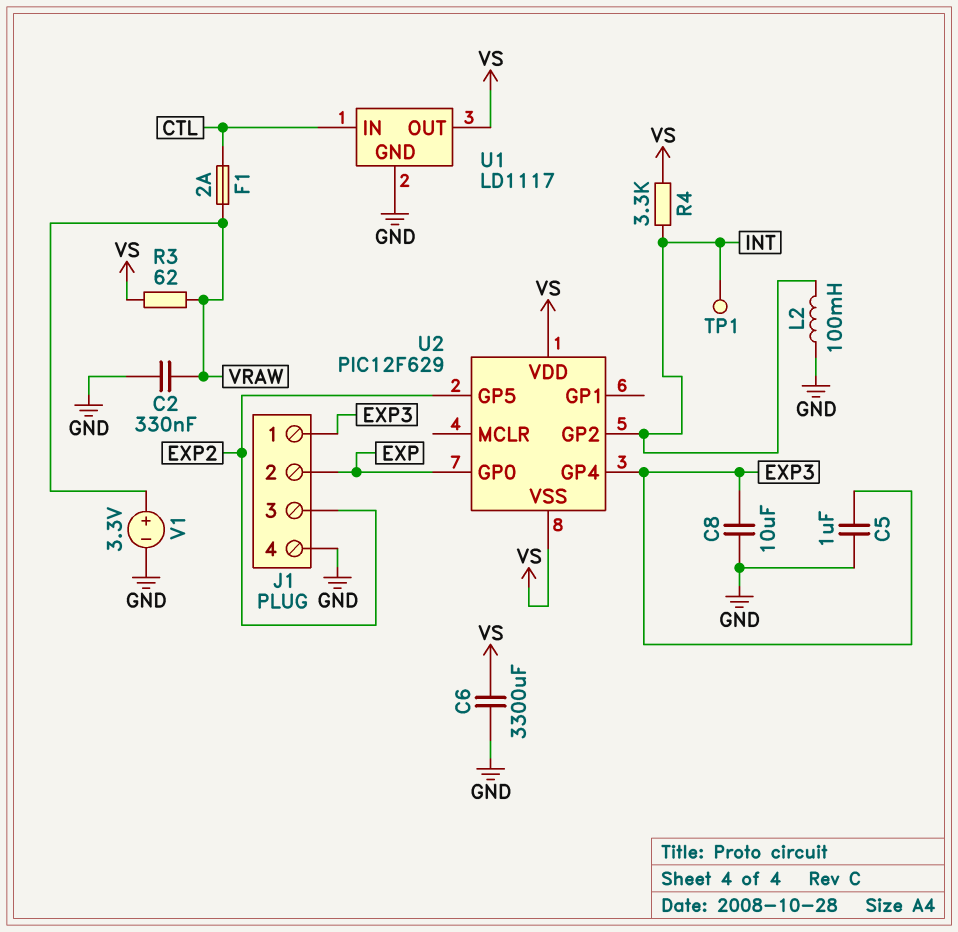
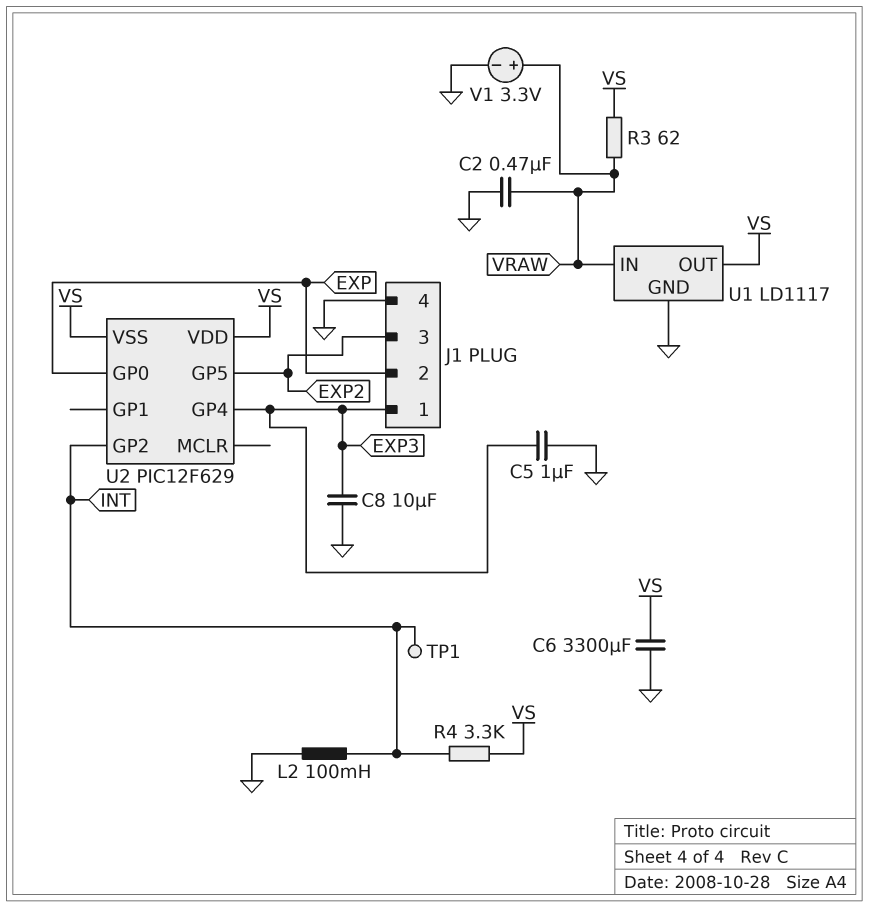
C2: 330nF (GND, VRAW) -> 470nF (GND, VRAW)
F1: 2A (CTL, VRAW) -> none
U1 pin IN: CTL -> VRAW

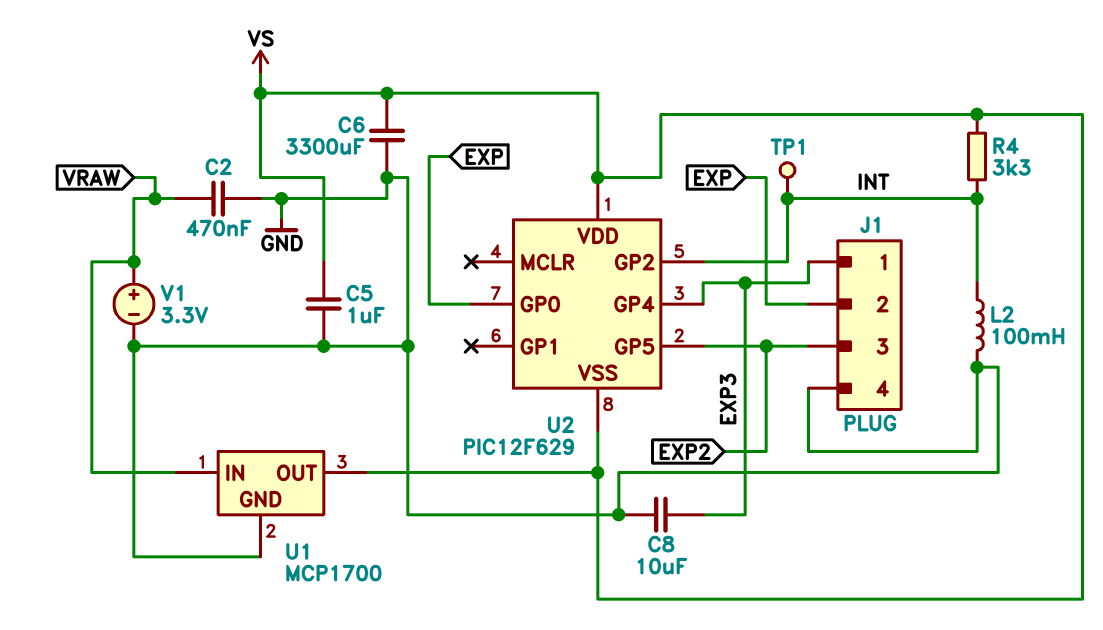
C5: 1uF (EXP3, GND) -> 1uF (GND, VS)
R3: 62 (VRAW, VS) -> none
U1: LD1117 -> MCP1700

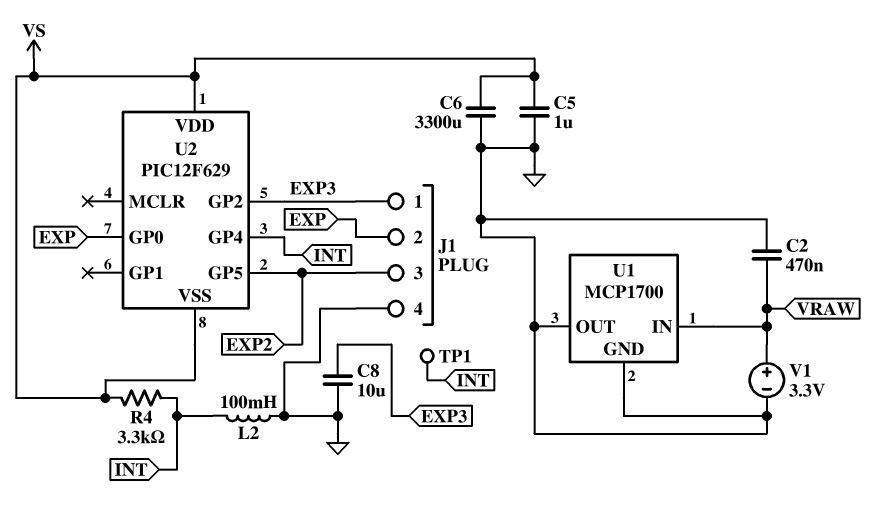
U1 pin OUT: VS -> GND
U2 pin GP2: INT -> EXP3
U2 pin GP4: EXP3 -> INT

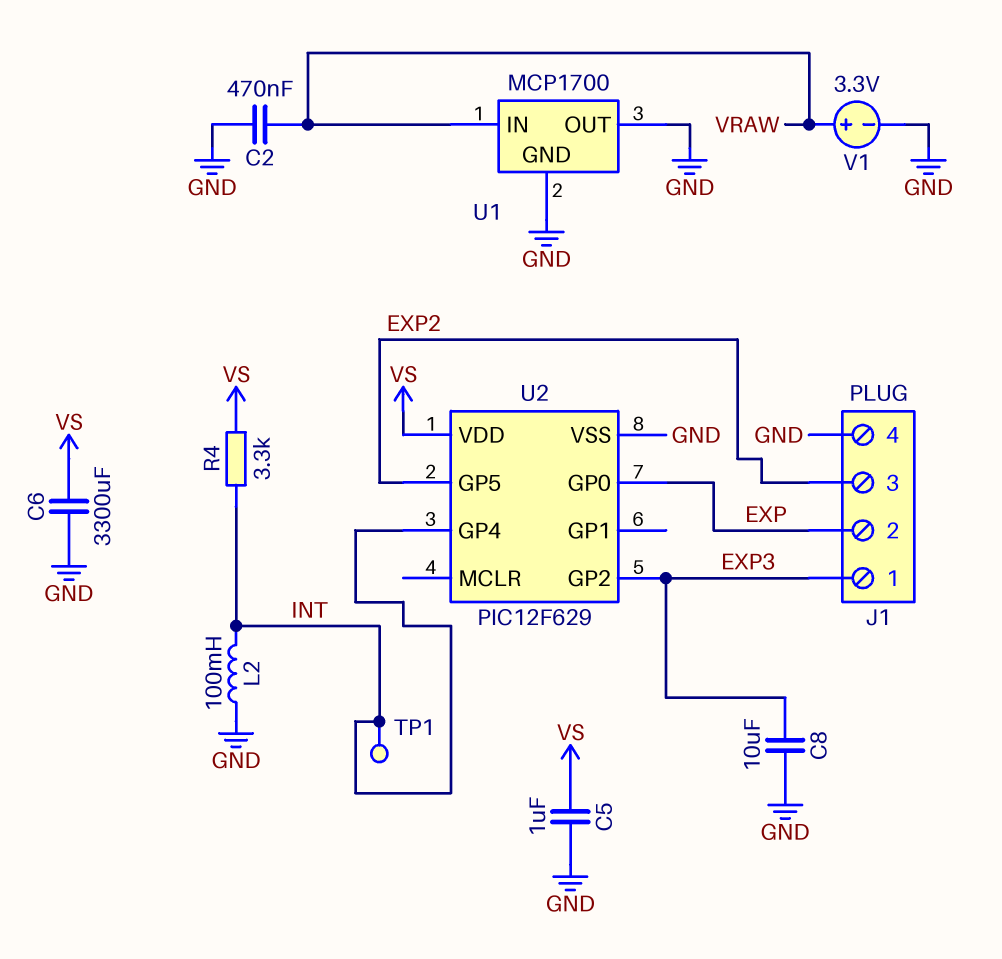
U2 pin VSS: VS -> GND

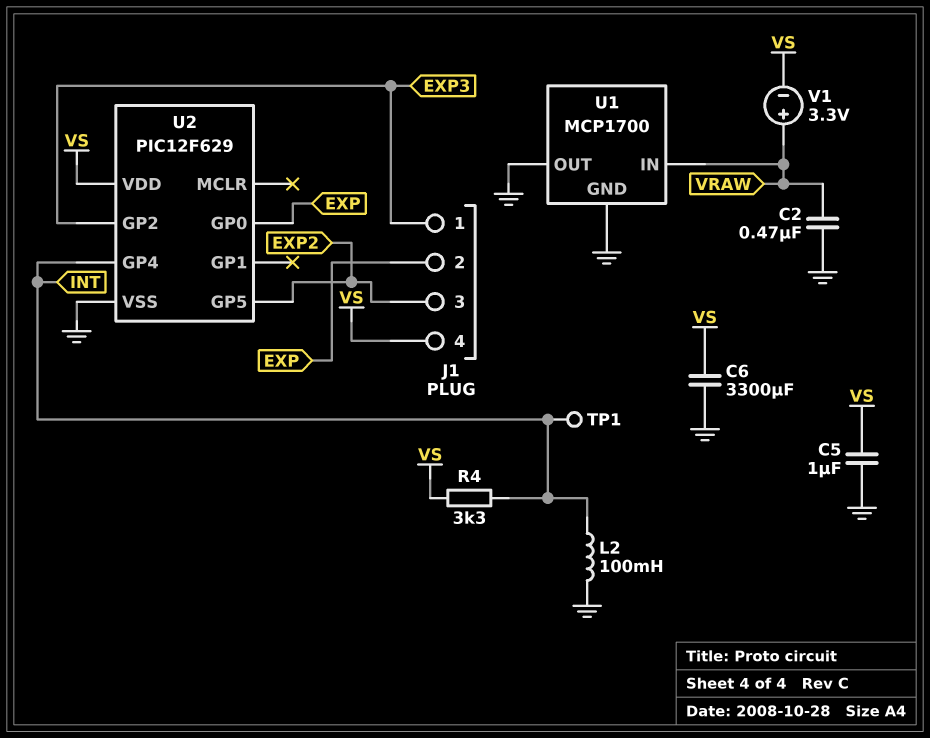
C8: 10uF (EXP3, GND) -> none
J1 pin 4: GND -> VS
V1: 3.3V (plus VRAW, minus GND) -> 3.3V (plus VRAW, minus VS)

